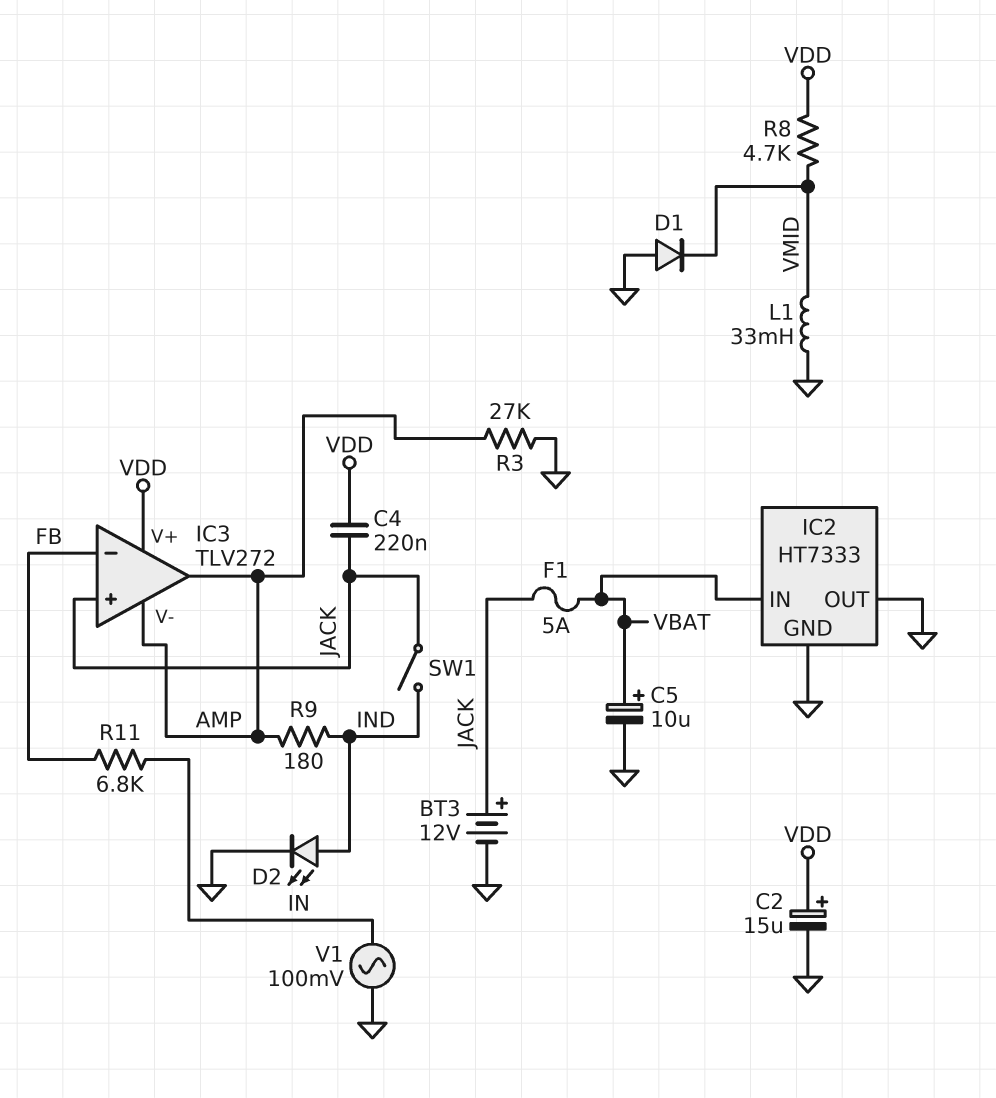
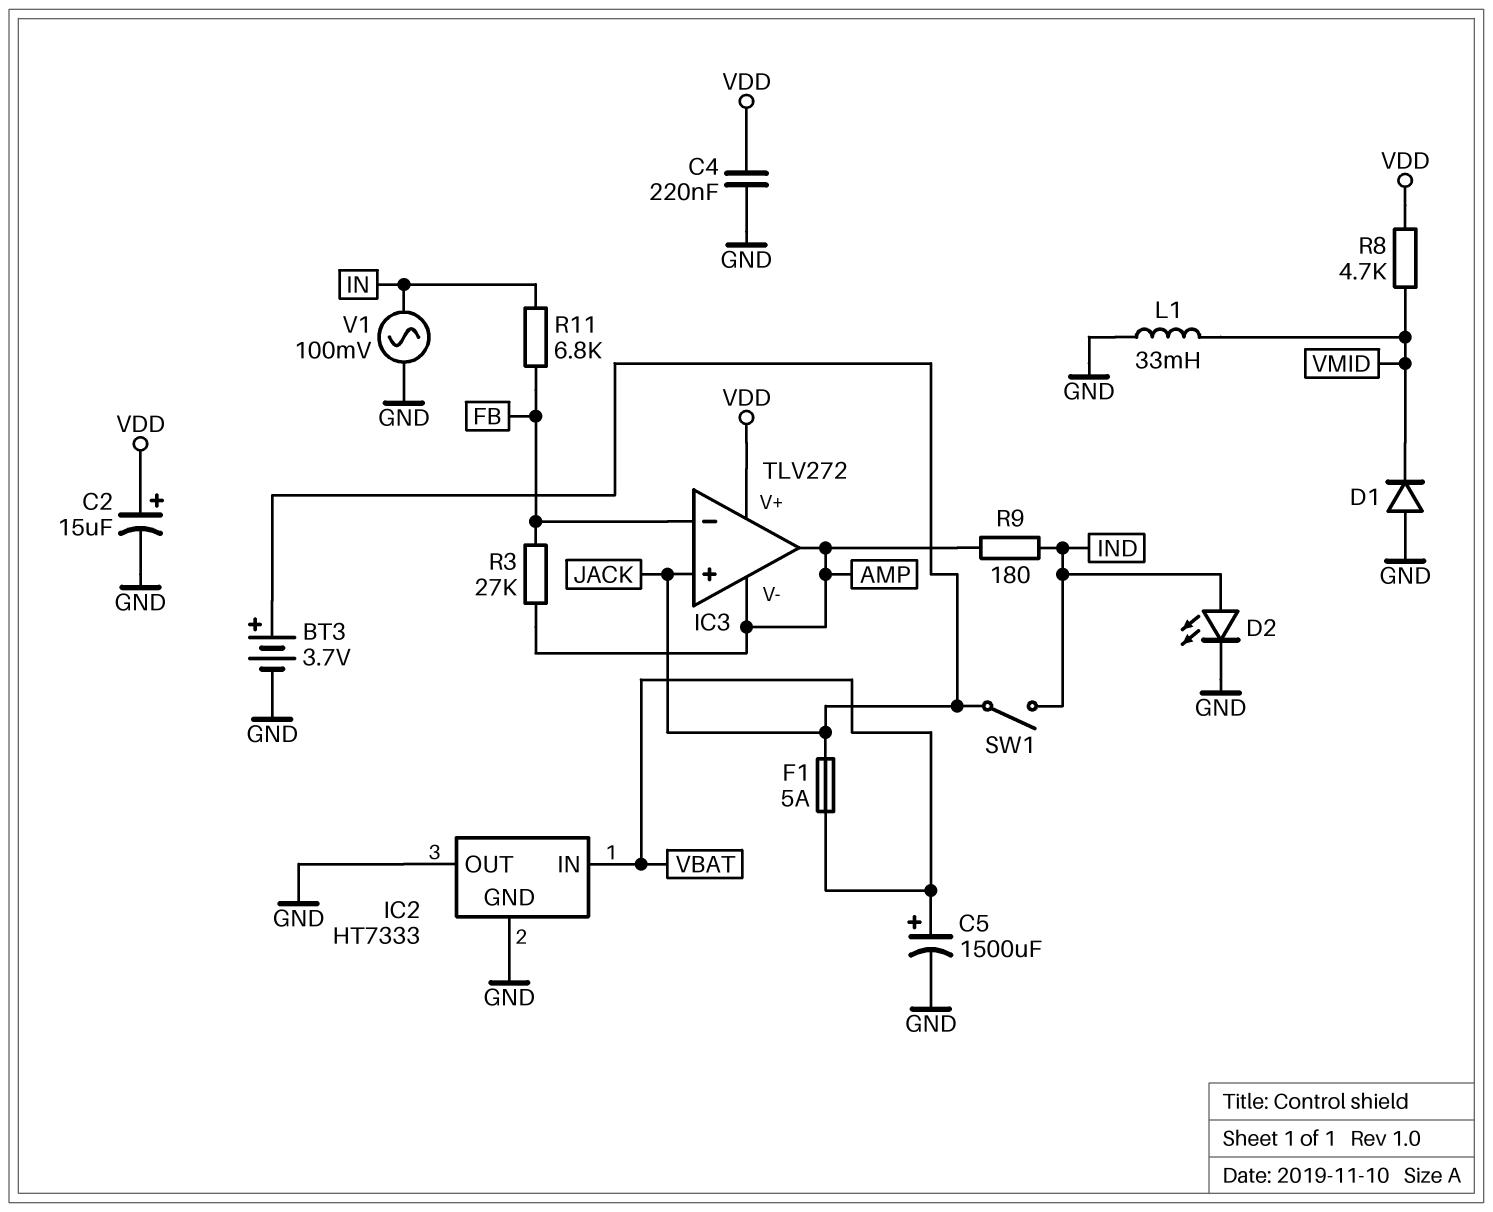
BT3: 12V (plus JACK, minus GND) -> 3.7V (plus JACK, minus GND)
C4: 220nF (JACK, VDD) -> 220nF (GND, VDD)
C5: 10uF (plus VBAT, minus GND) -> 1500uF (plus VBAT, minus GND)
R3: 27k (AMP, GND) -> 27k (AMP, FB)

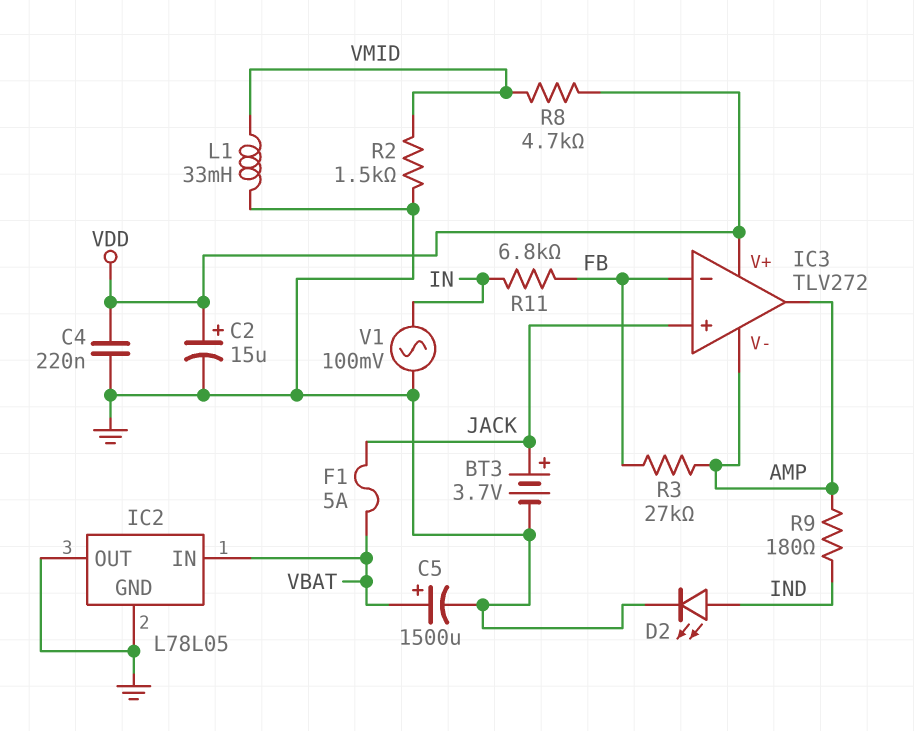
D1: diode (A GND, K VMID) -> none
IC2: HT7333 -> L78L05
R2: none -> 1.5k (GND, VMID)
SW1: switch (IND, JACK) -> none

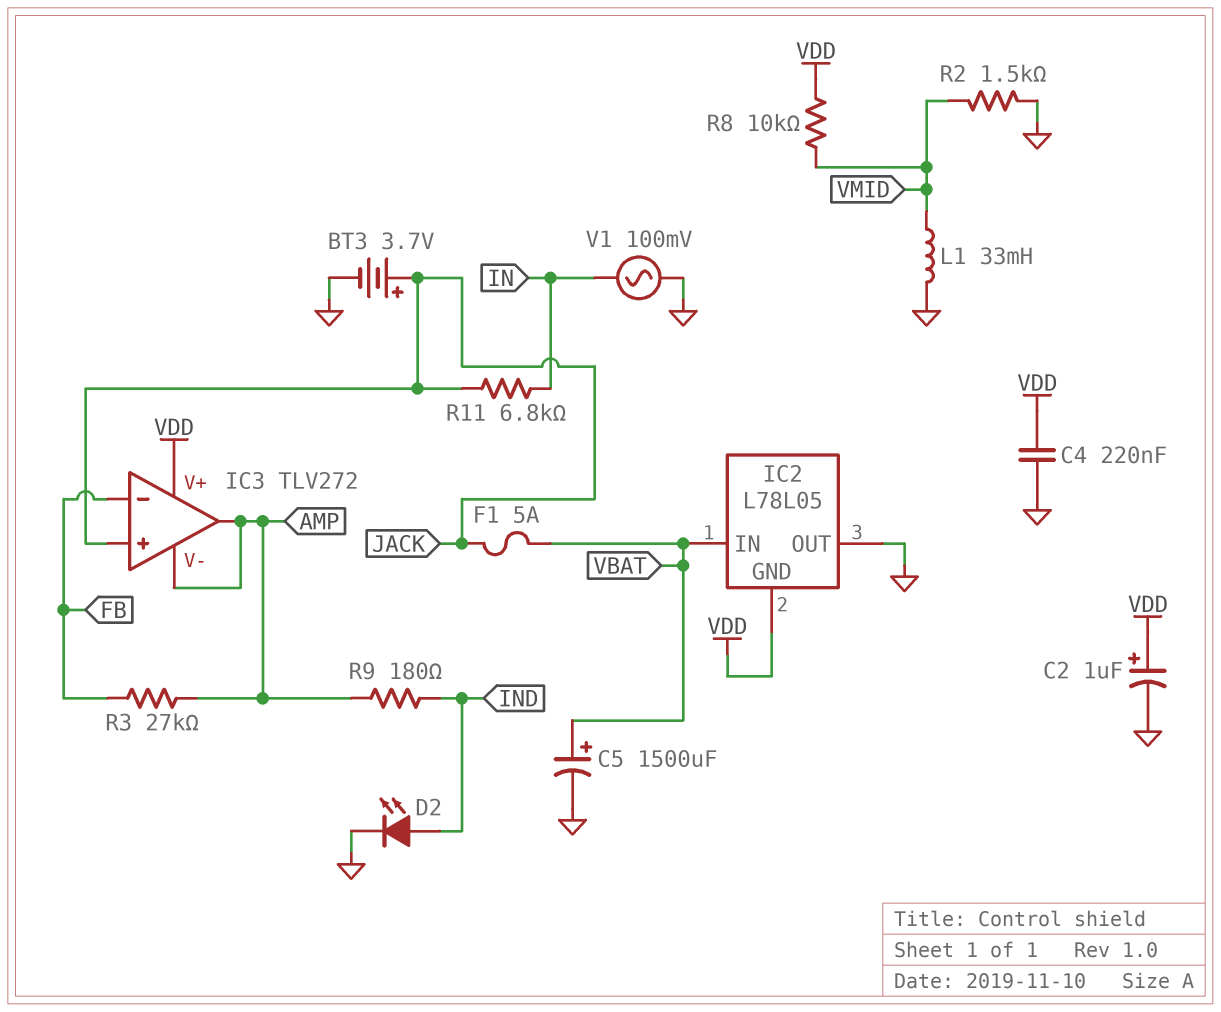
C2: 15uF (plus VDD, minus GND) -> 1uF (plus VDD, minus GND)
IC2 pin GND: GND -> VDD
R8: 4.7k (VDD, VMID) -> 10k (VDD, VMID)
R11: 6.8k (FB, IN) -> 6.8k (IN, JACK)

